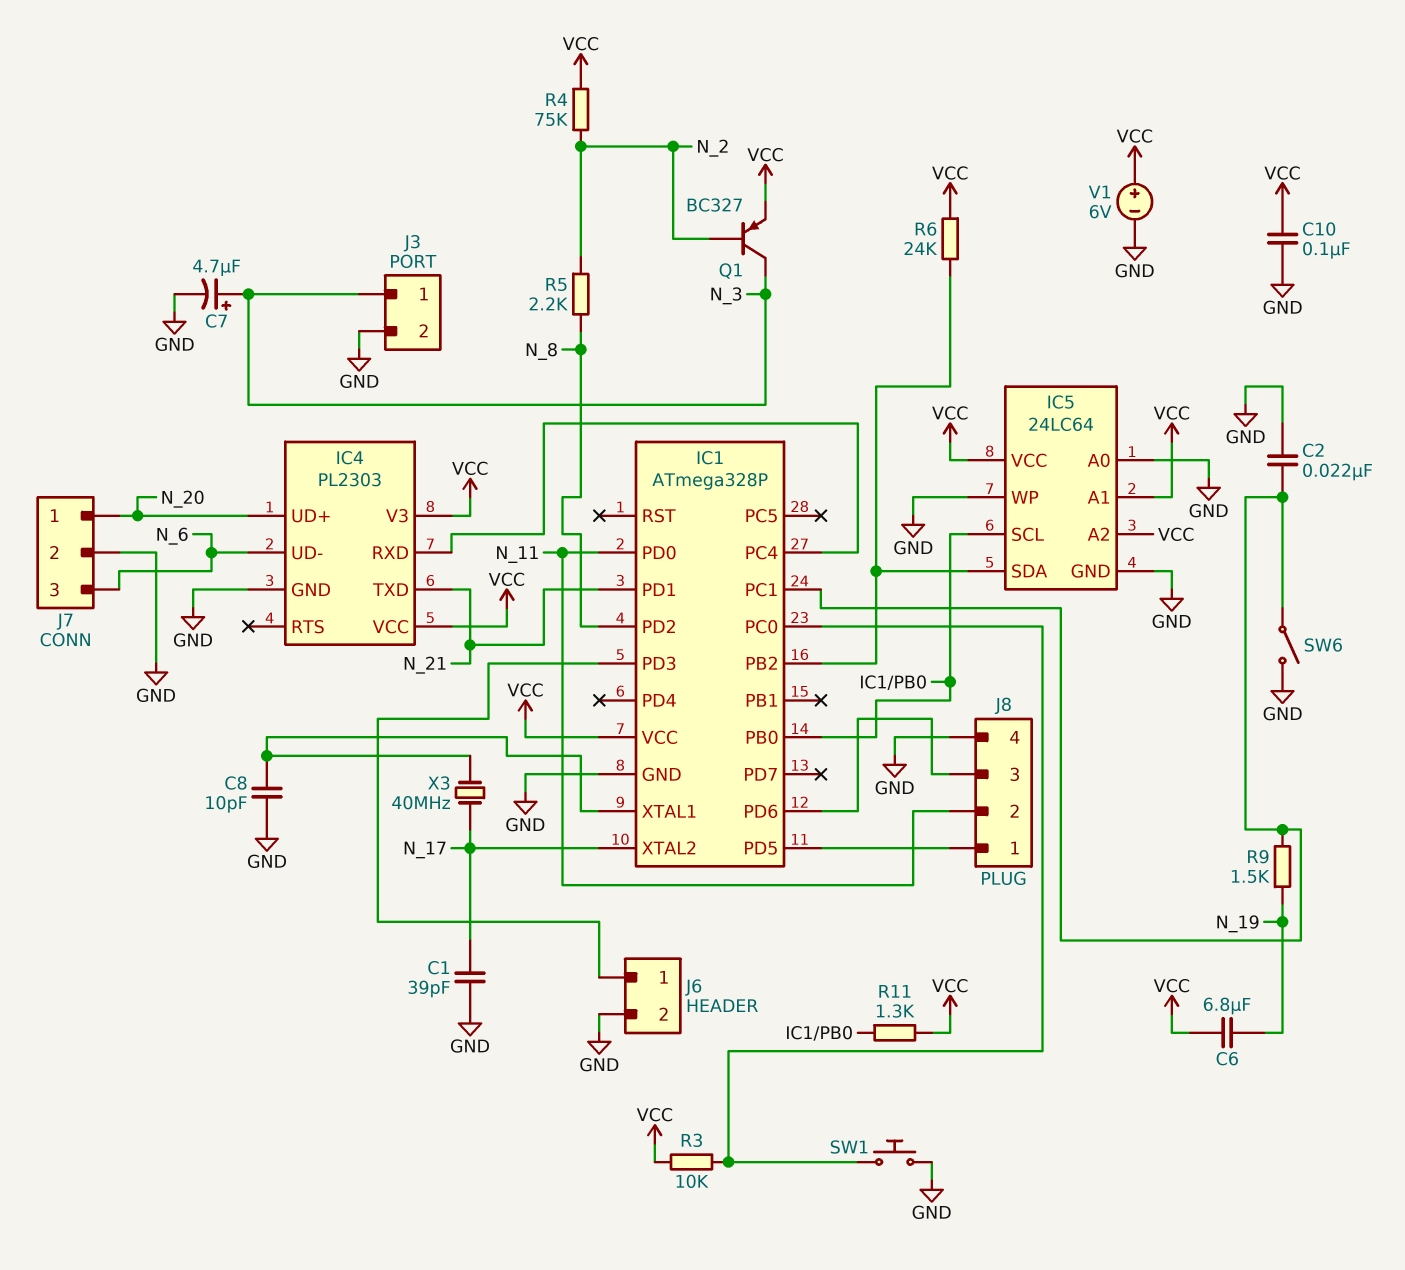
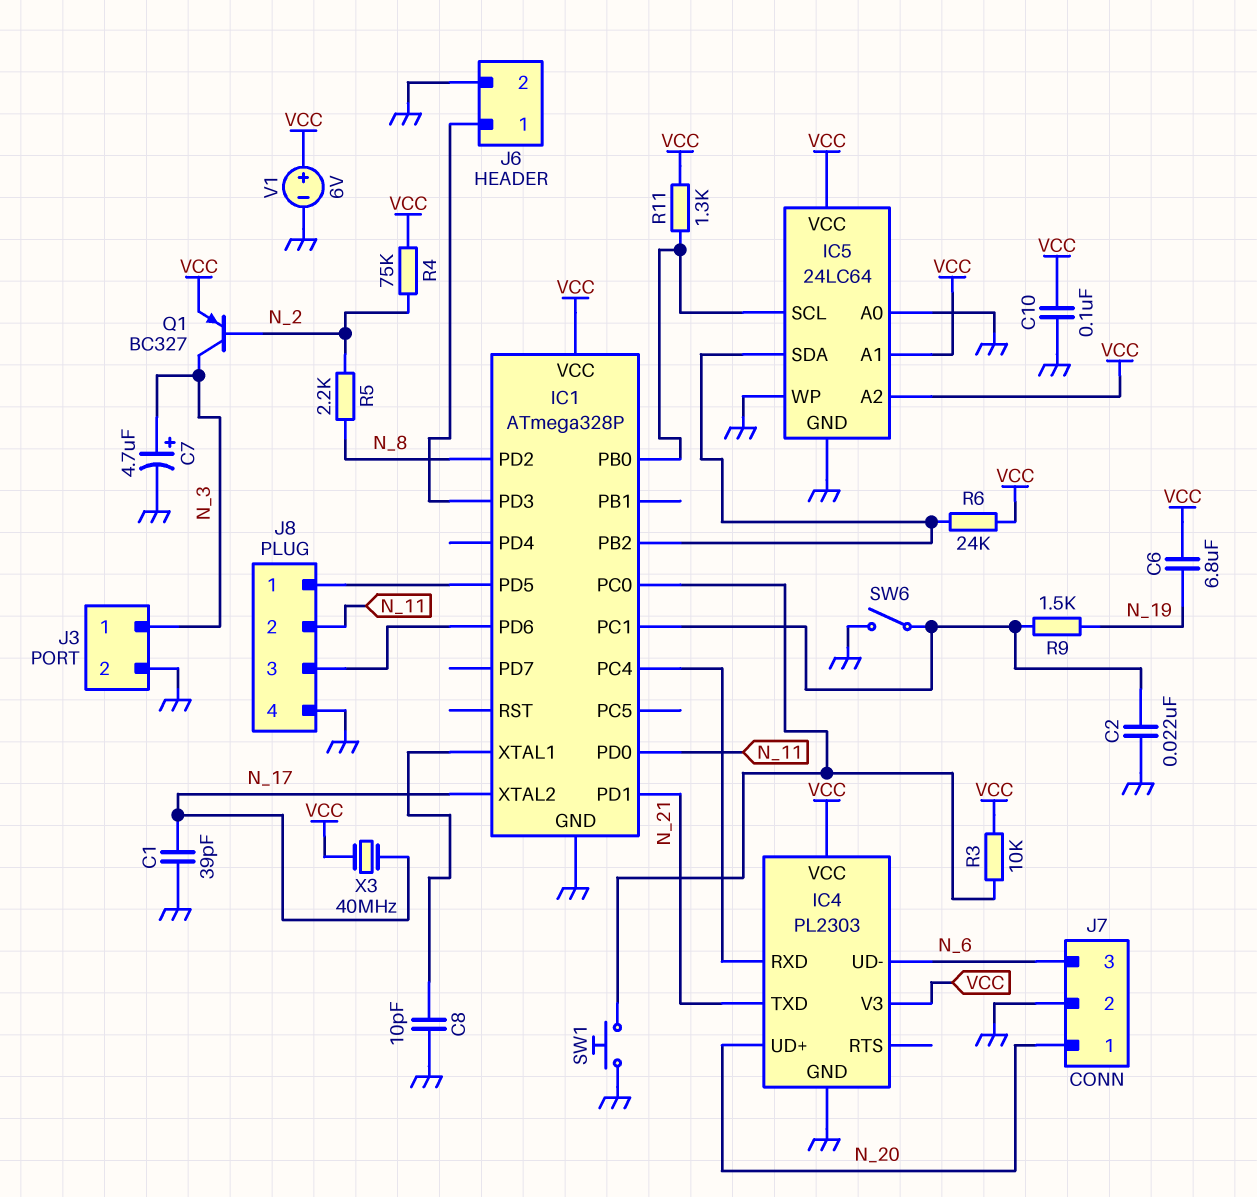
X3: 40MHz (IC1/XTAL1, N_17) -> 40MHz (N_17, VCC)

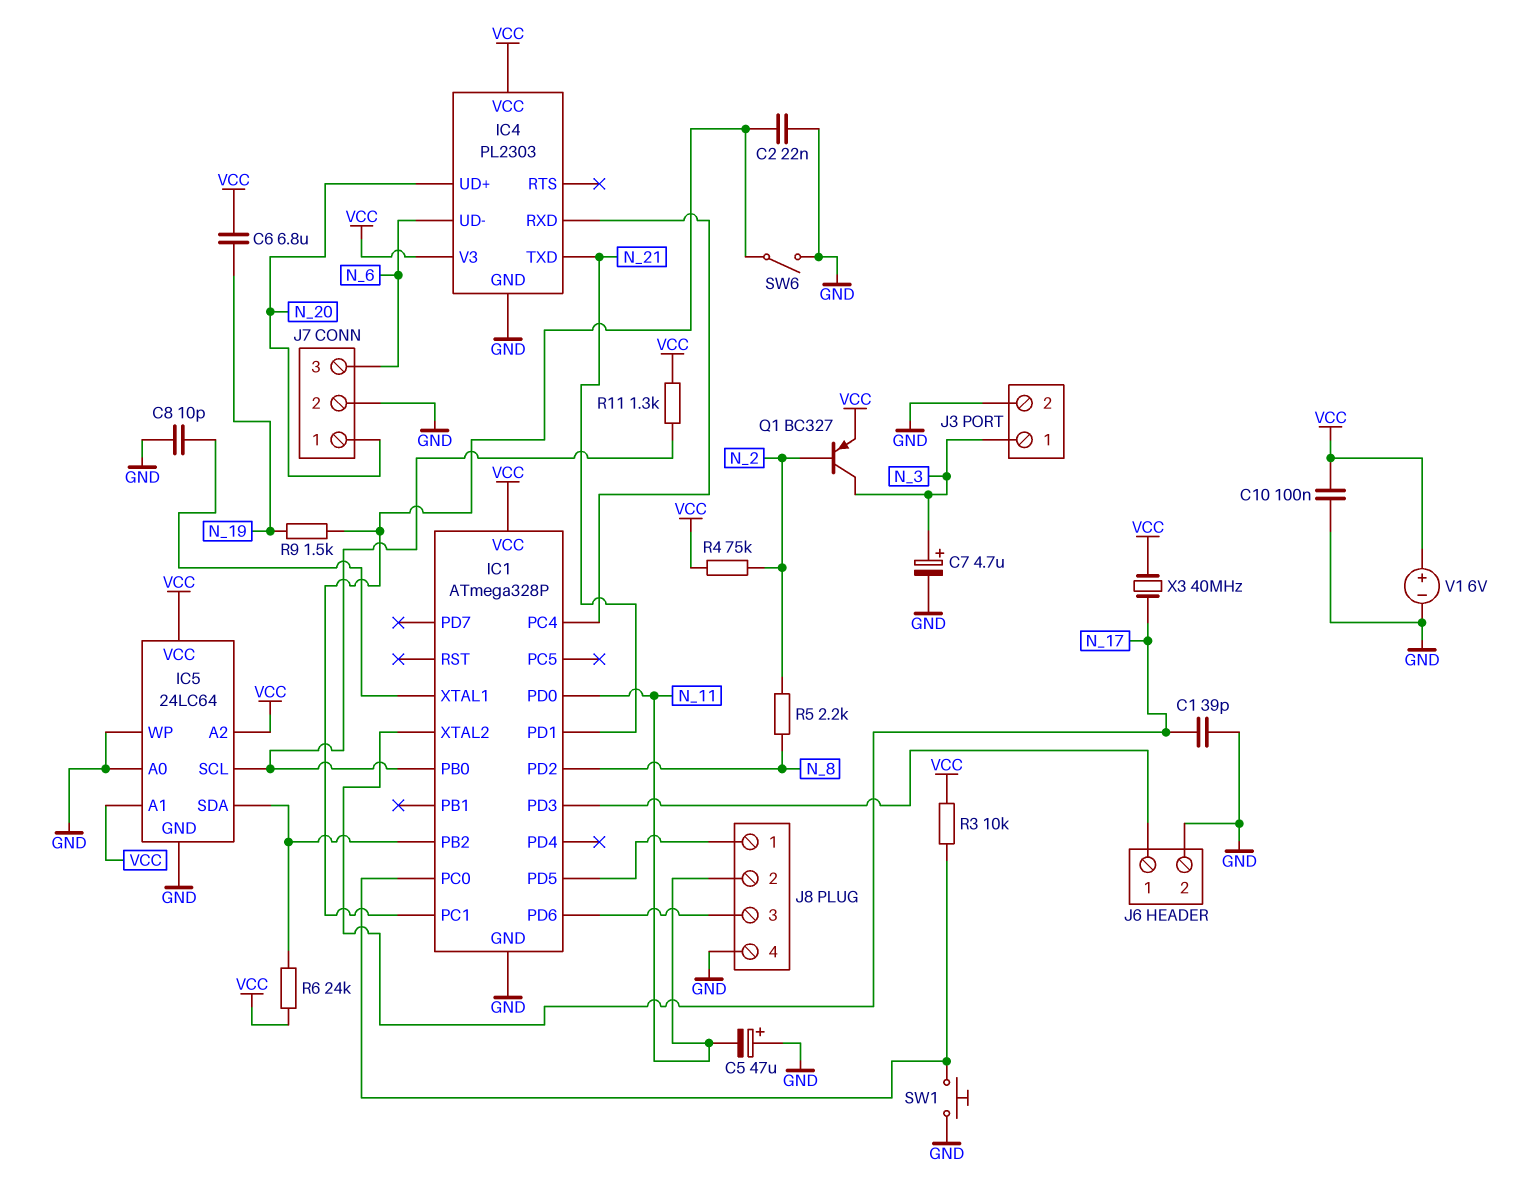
C5: none -> 47uF (plus GND, minus N_11)

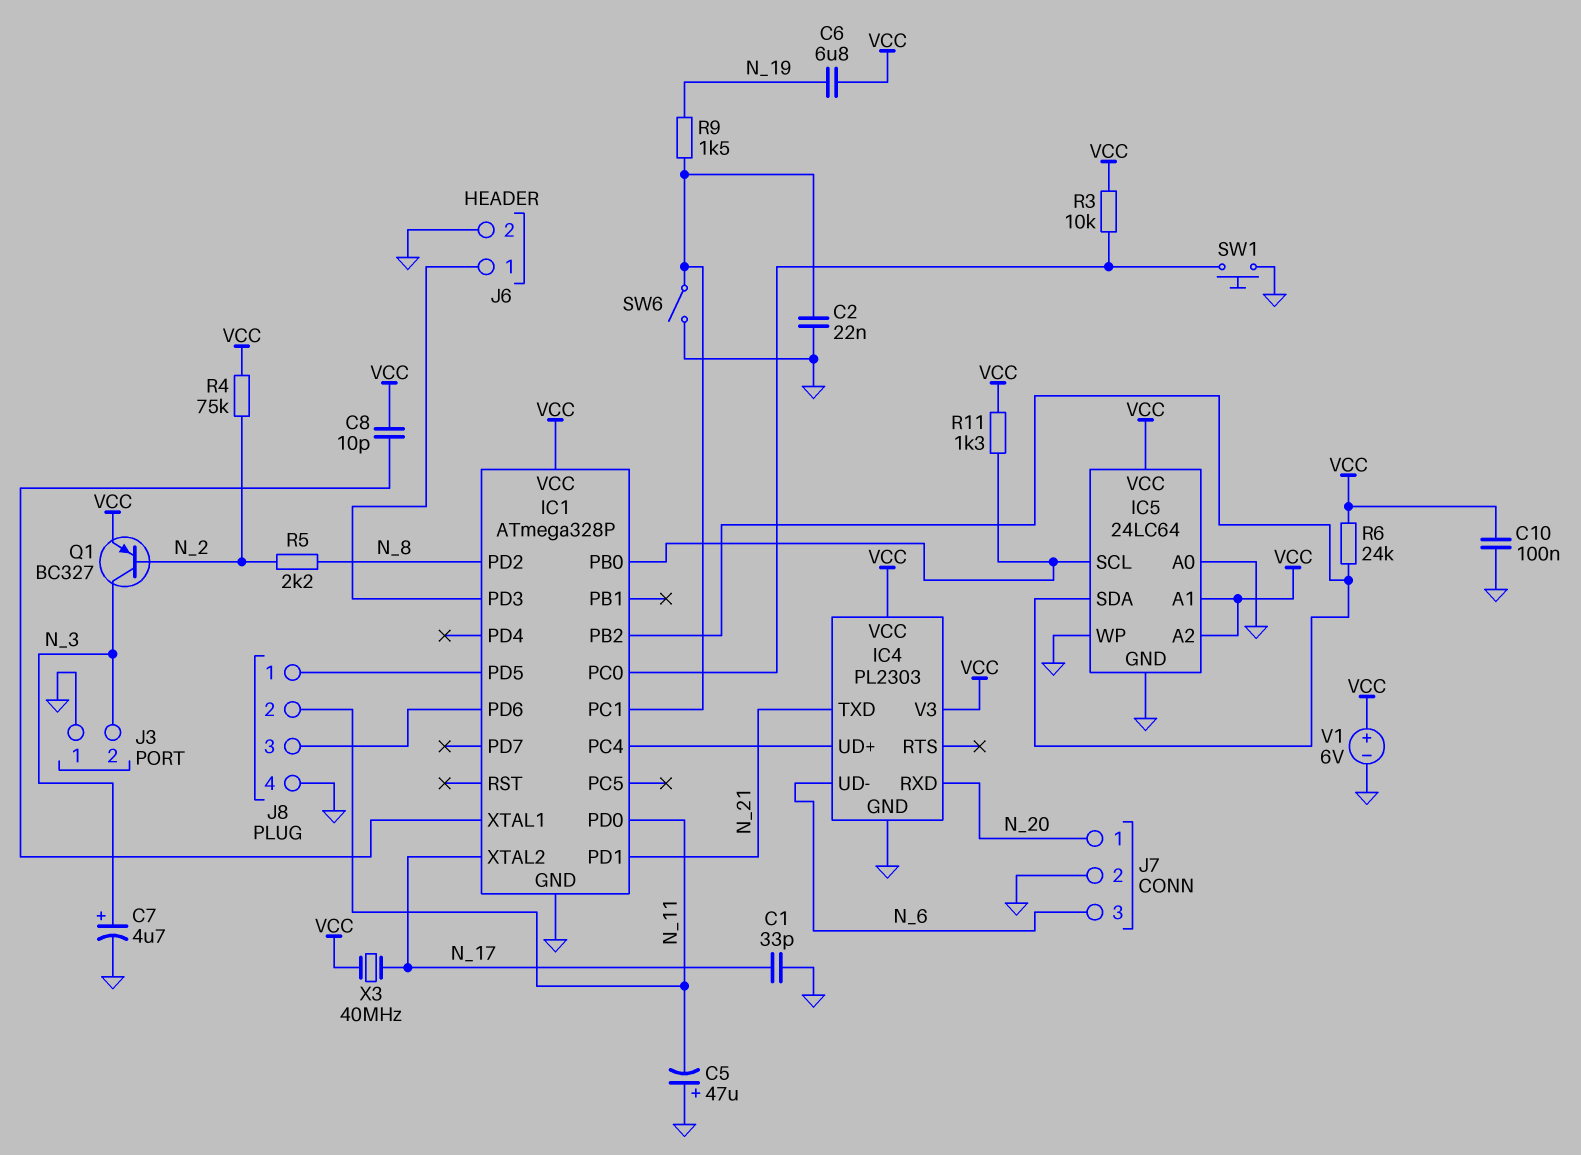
C1: 39pF (GND, N_17) -> 33pF (GND, N_17)
C8: 10pF (GND, IC1/XTAL1) -> 10pF (IC1/XTAL1, VCC)
IC4 pin RXD: IC1/PC4 -> N_20
IC4 pin UD+: N_20 -> IC1/PC4
J3 pin 1: N_3 -> GND
J3 pin 2: GND -> N_3

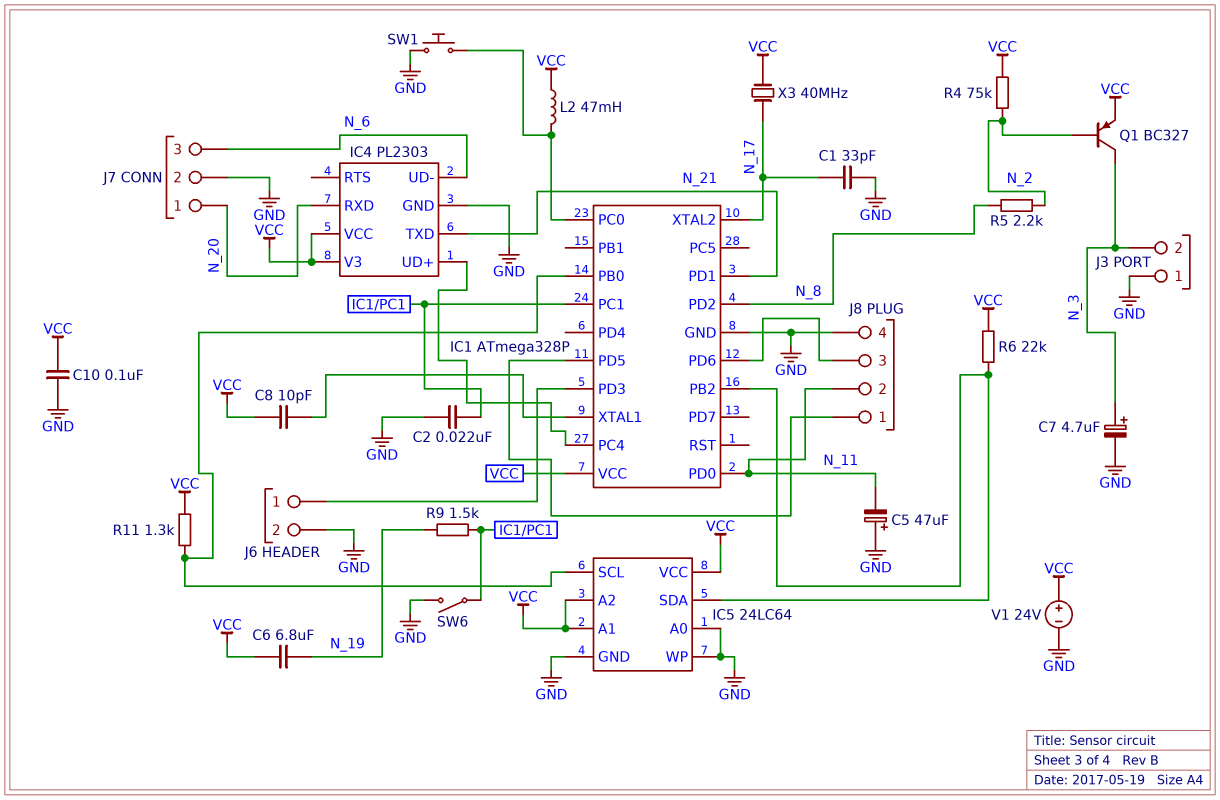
L2: none -> 47mH (IC1/PC0, VCC)
R3: 10k (IC1/PC0, VCC) -> none
R6: 24k (IC1/PB2, VCC) -> 22k (IC1/PB2, VCC)
V1: 6V (plus VCC, minus GND) -> 24V (plus VCC, minus GND)

